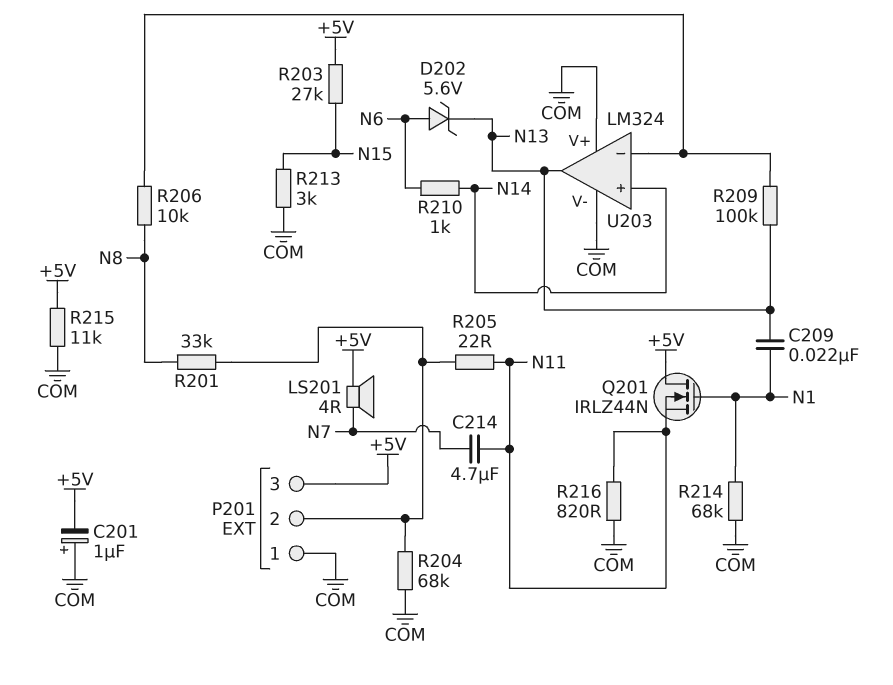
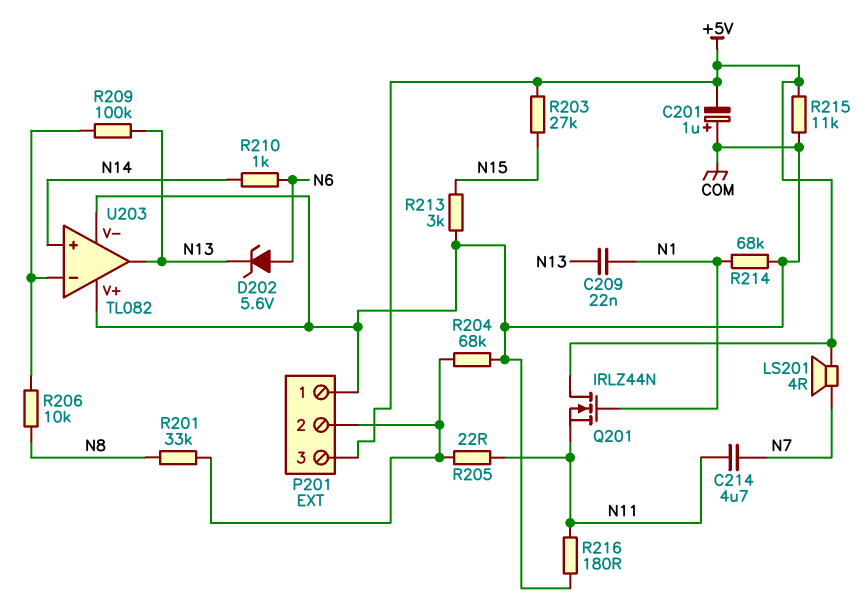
R216: 820 (COM, N11) -> 180 (COM, N11)
U203: LM324 -> TL082

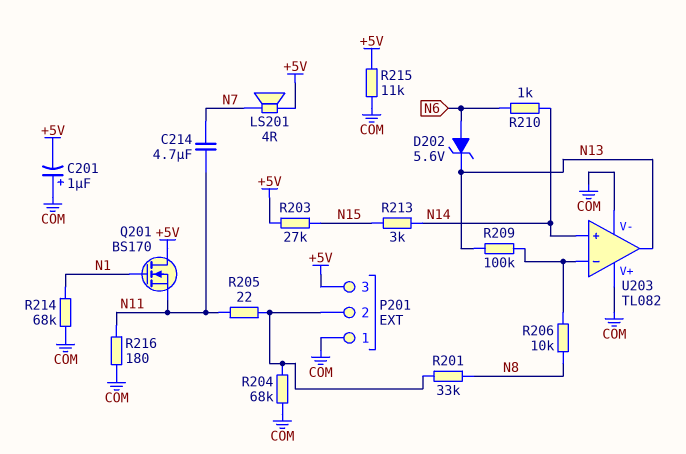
C209: 22nF (N1, N13) -> none
Q201: NMOS IRLZ44N (G N1, D +5V, S N11) -> NMOS BS170 (G N1, D +5V, S N11)
R213: 3k (COM, N15) -> 3k (N14, N15)

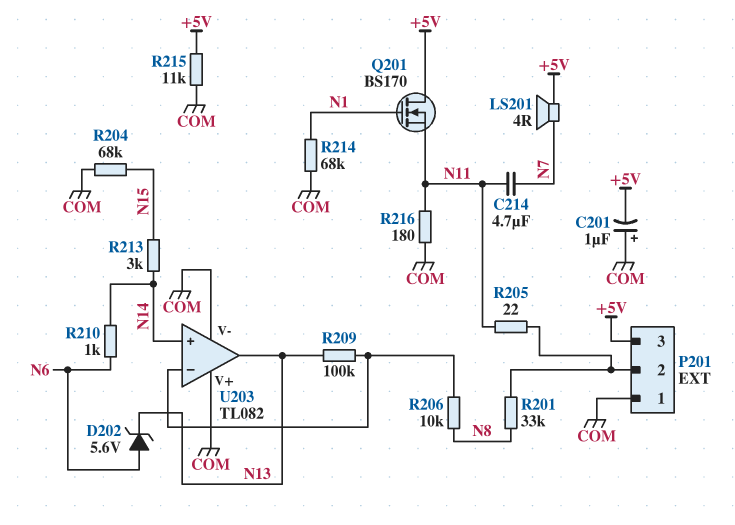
R203: 27k (+5V, N15) -> none
R204: 68k (COM, P201/2) -> 68k (COM, N15)

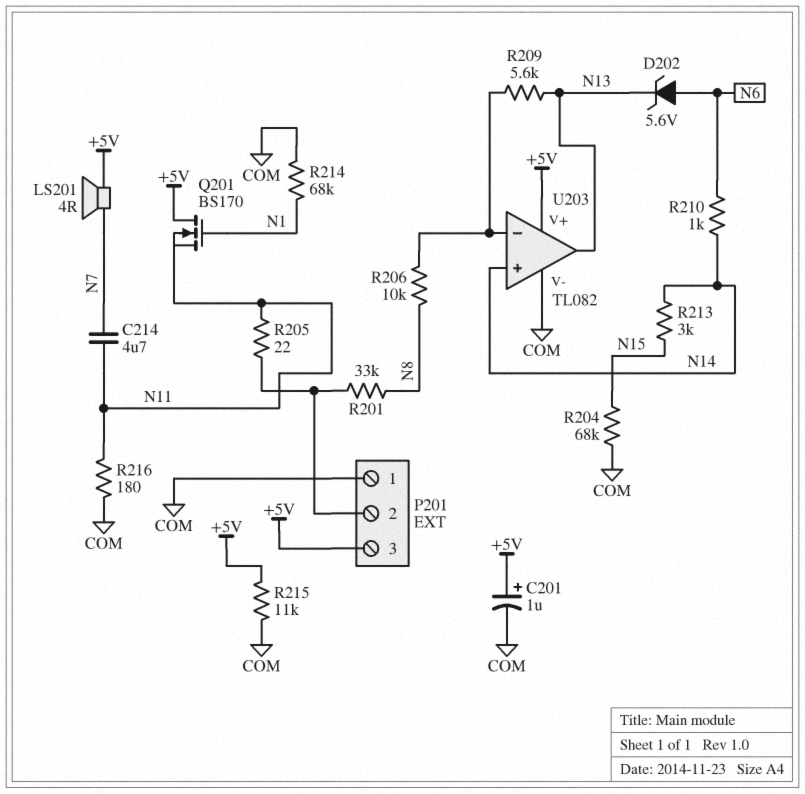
C201: 1uF (plus COM, minus +5V) -> 1uF (plus +5V, minus COM)
R209: 100k (N13, U203/in-) -> 5.6k (N13, U203/in-)
U203 pin V+: COM -> +5V

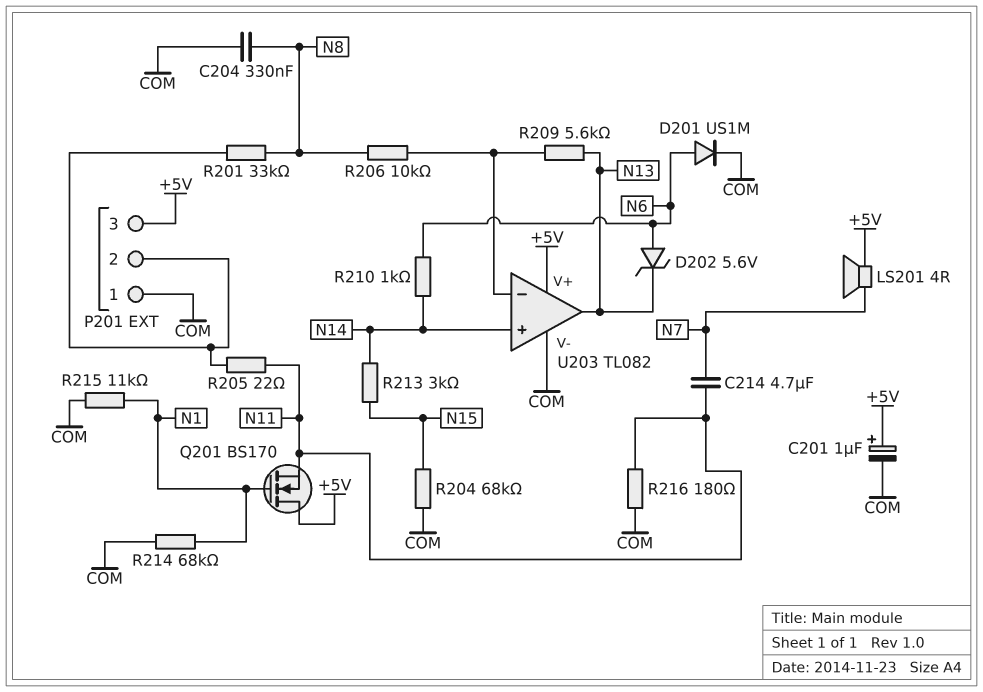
C204: none -> 330nF (COM, N8)
D201: none -> diode US1M (A N6, K COM)
R215: 11k (+5V, COM) -> 11k (COM, N1)

